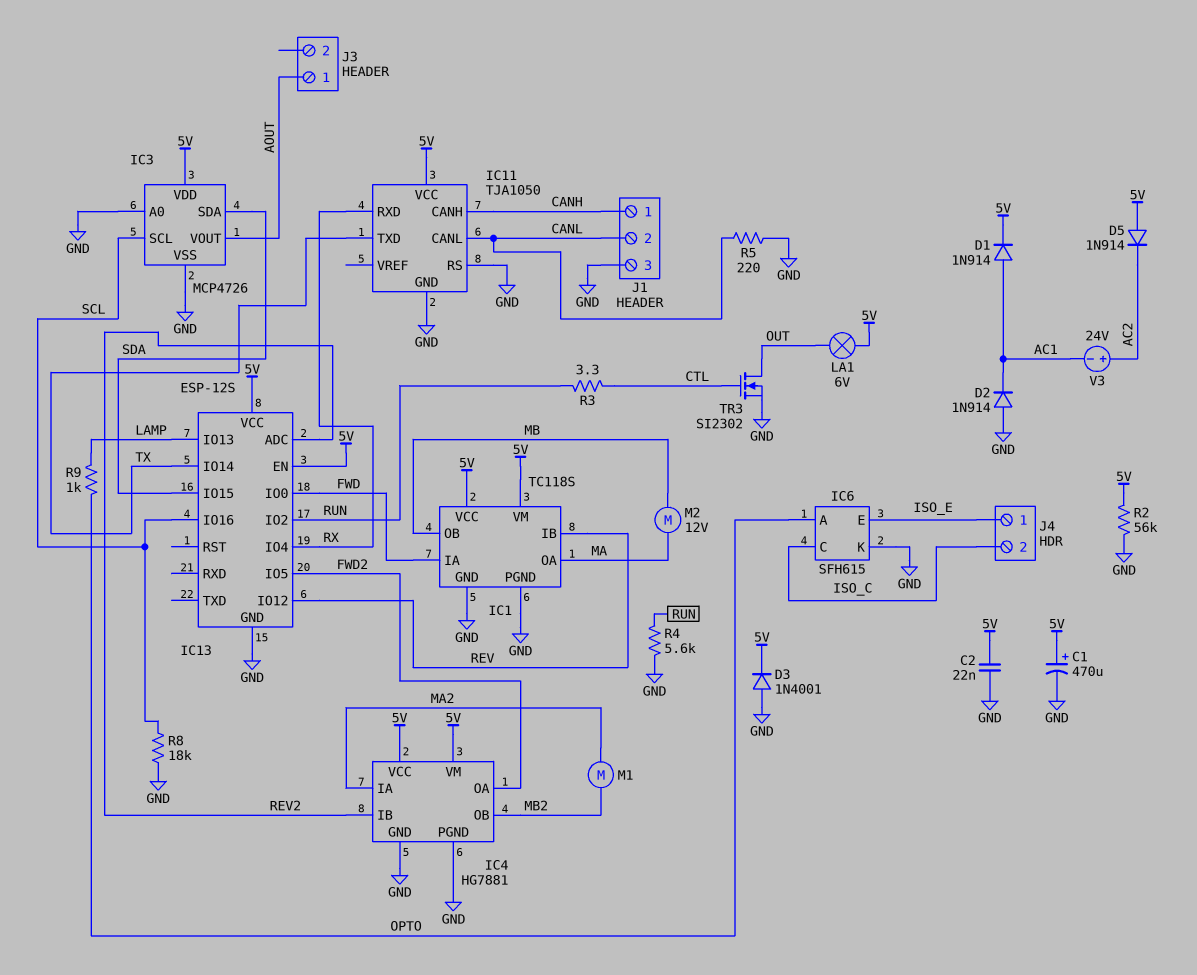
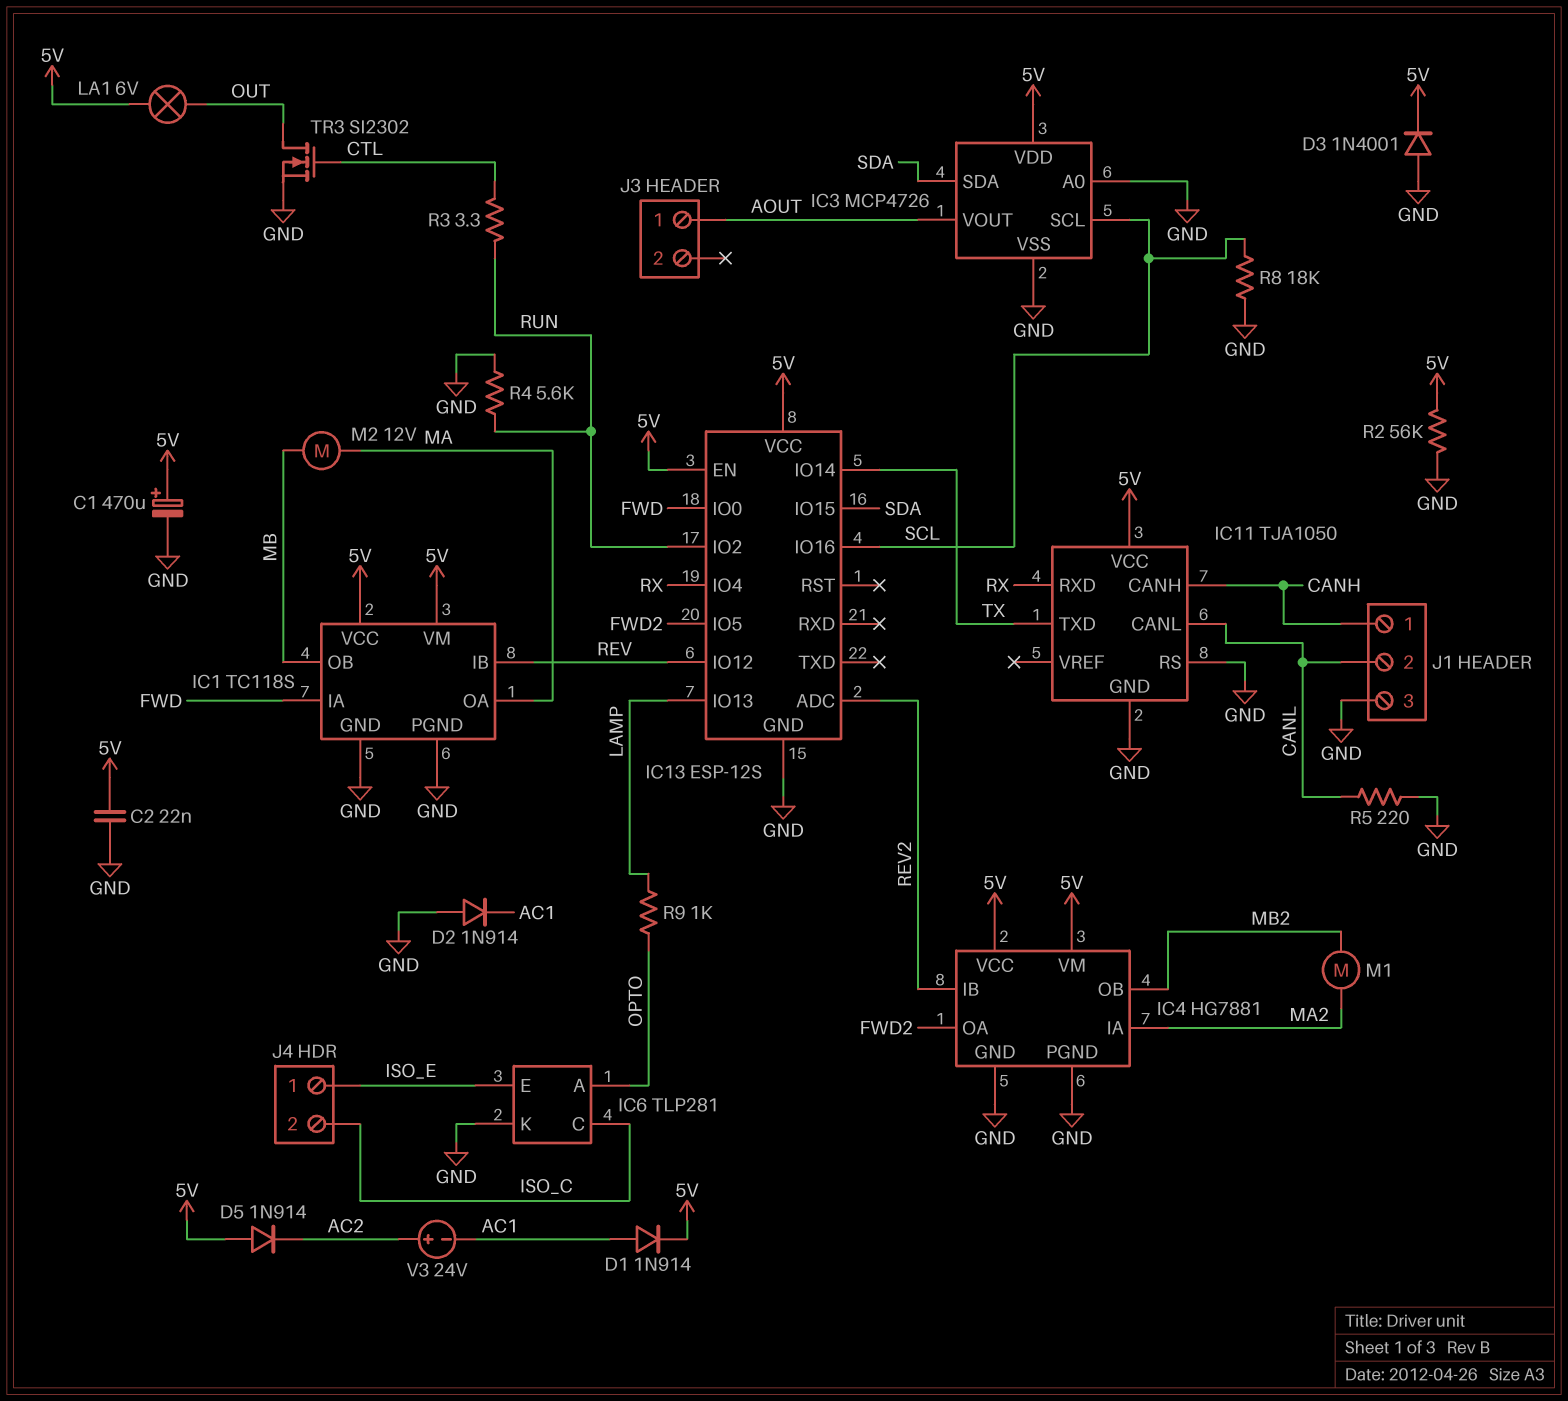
IC6: SFH615 -> TLP281

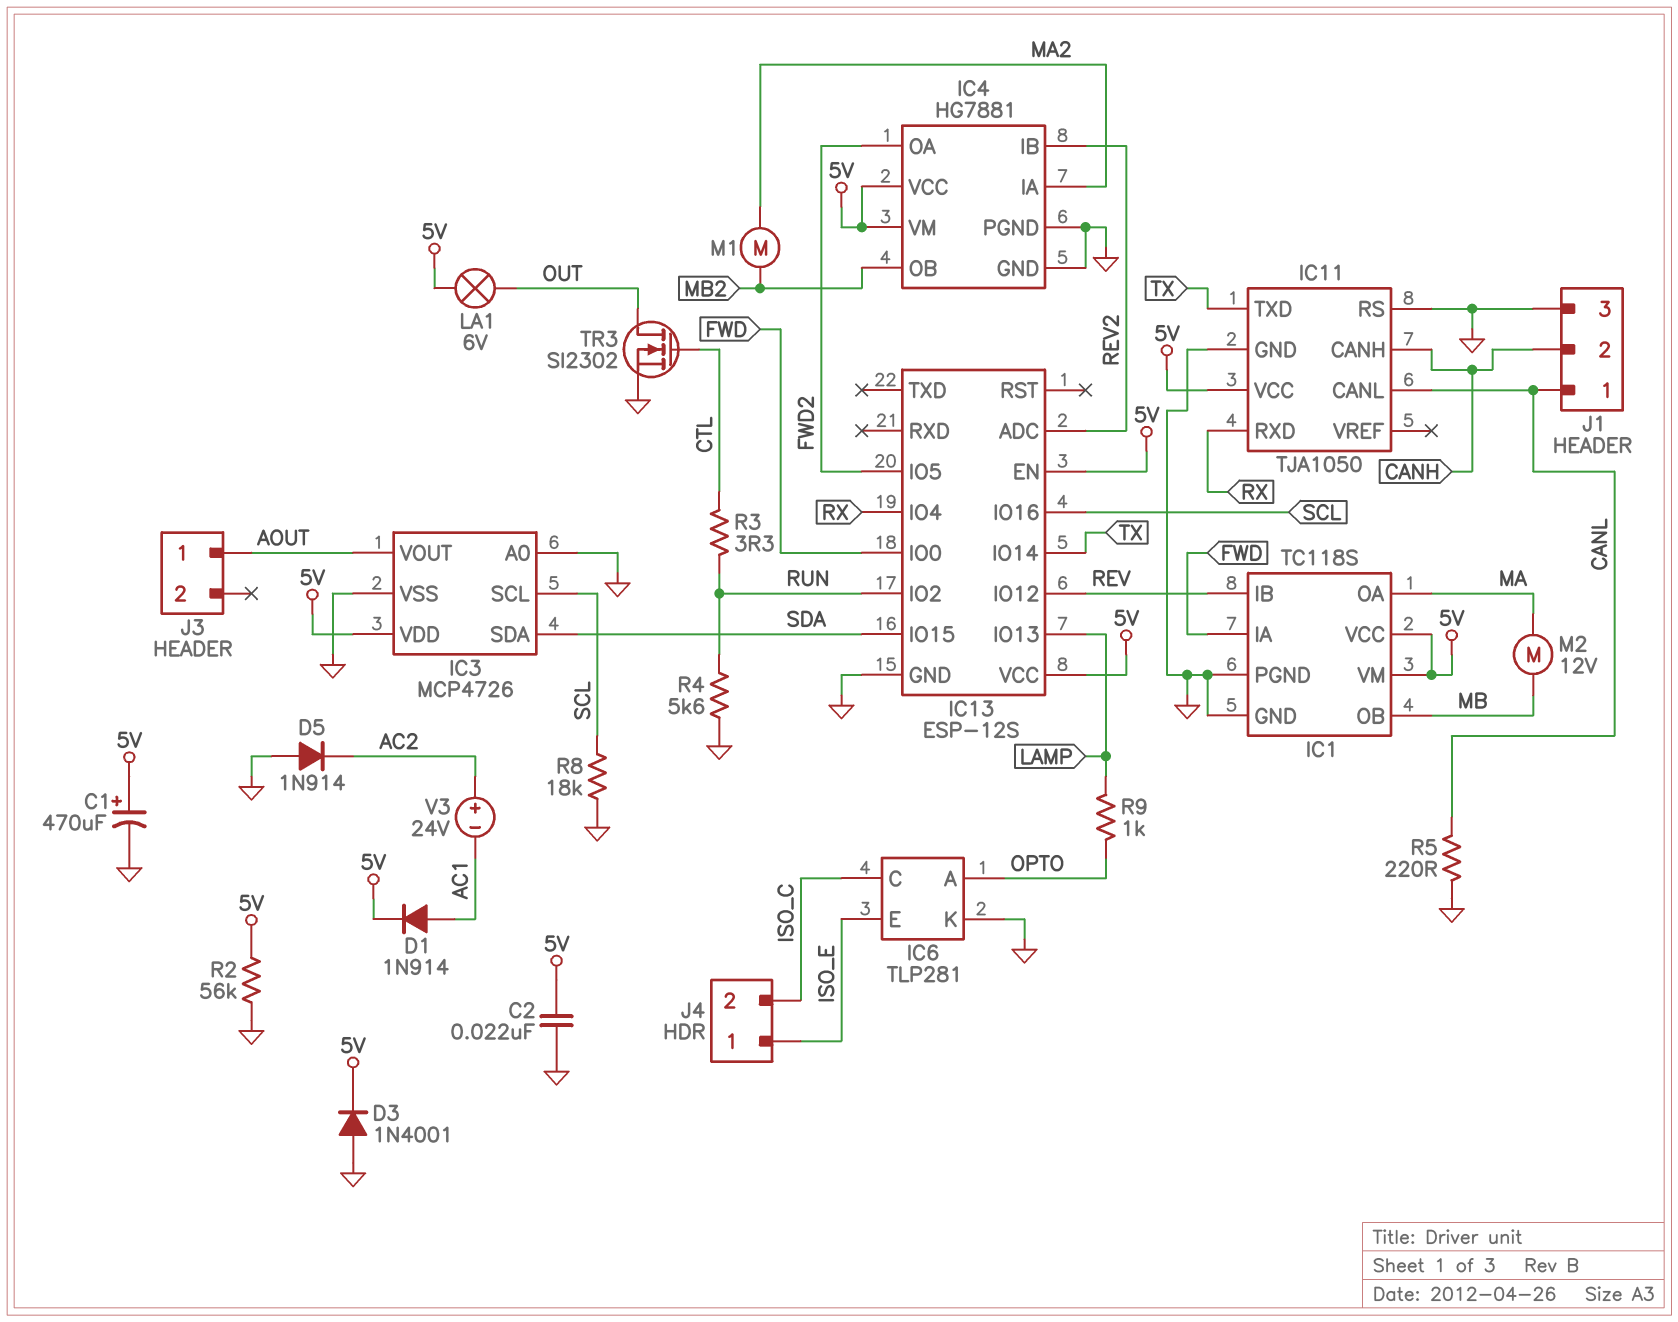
D2: diode 1N914 (A GND, K AC1) -> none
D5: diode 1N914 (A 5V, K AC2) -> diode 1N914 (A GND, K AC2)
J1 pin 1: CANH -> CANL
J1 pin 2: CANL -> CANH

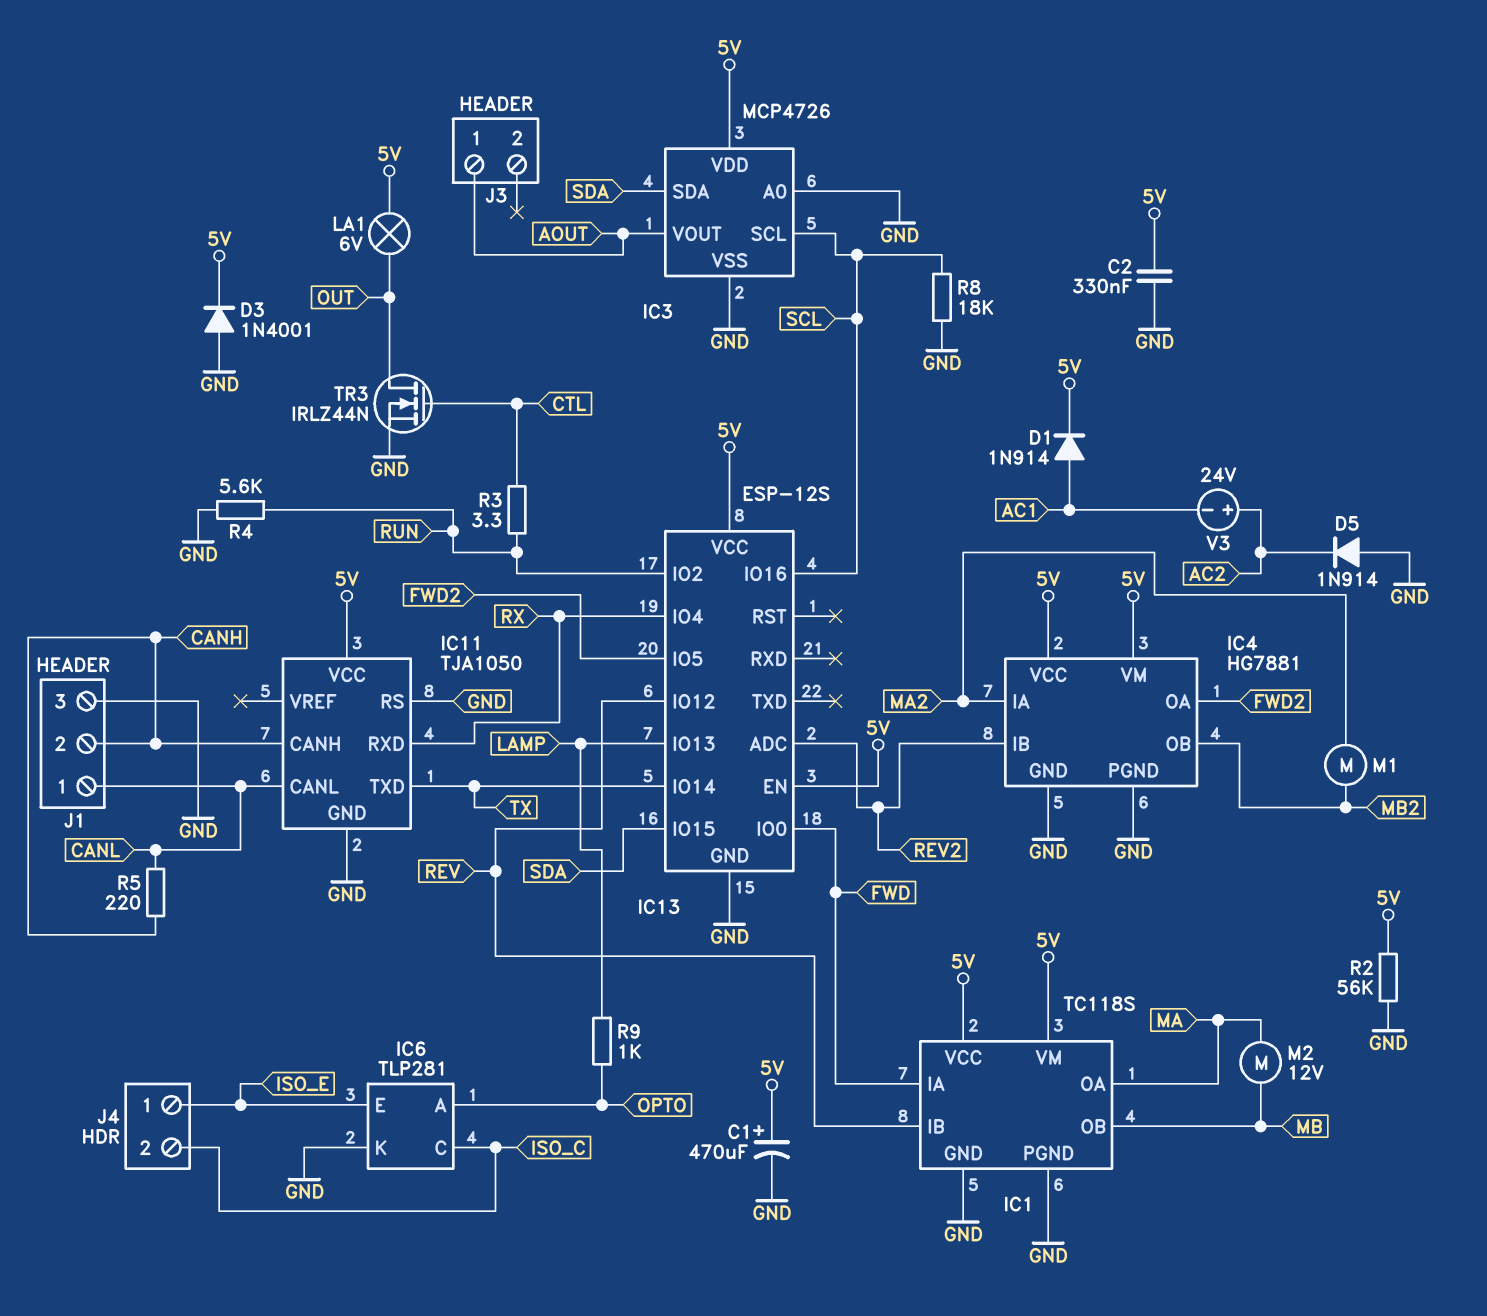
C2: 22nF (5V, GND) -> 330nF (5V, GND)
R5: 220 (CANL, GND) -> 220 (CANH, CANL)
TR3: NMOS SI2302 (G CTL, D OUT, S GND) -> NMOS IRLZ44N (G CTL, D OUT, S GND)

